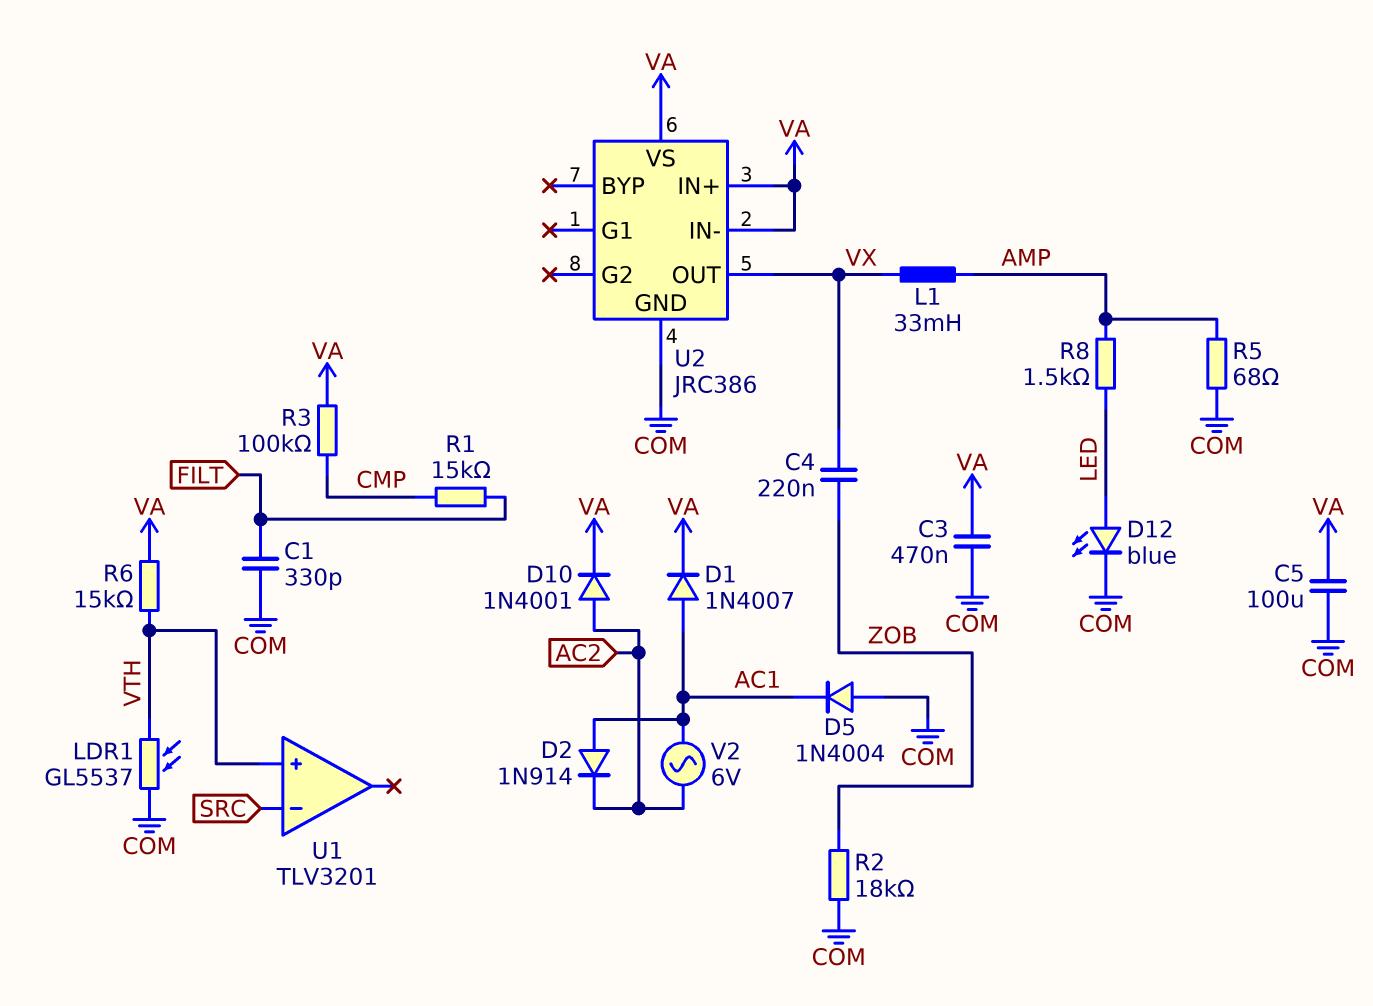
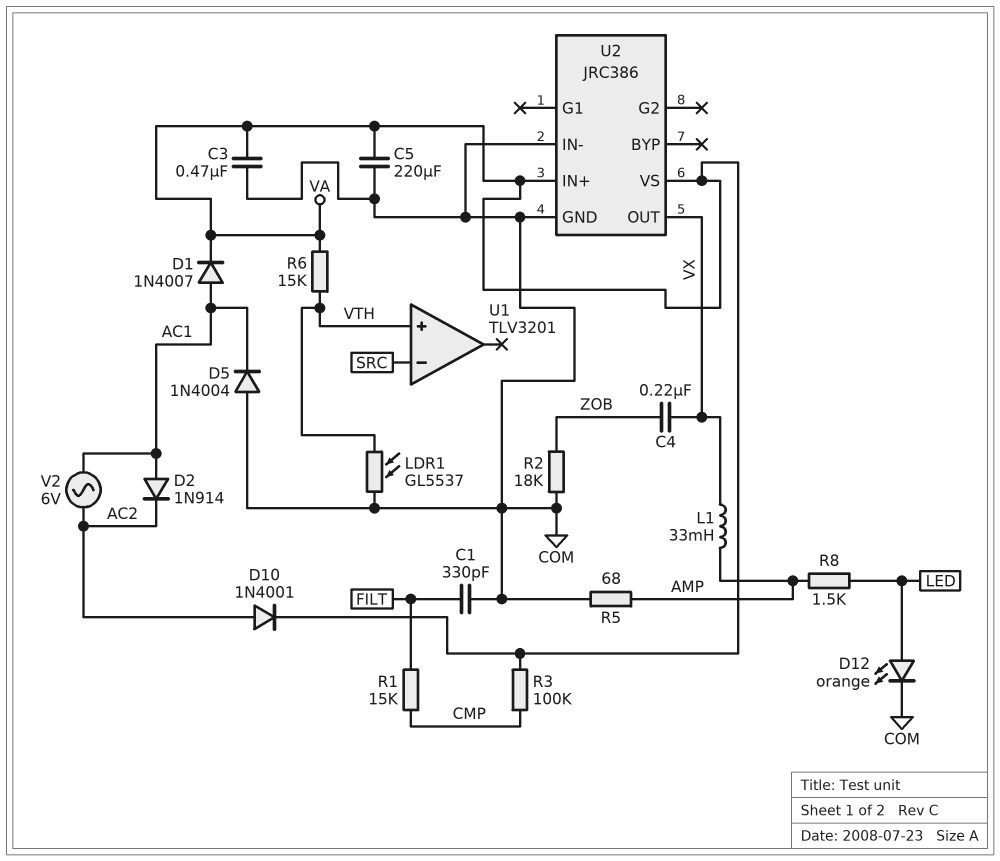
C5: 100uF (COM, VA) -> 220uF (COM, VA)
D12: LED blue (A LED, K COM) -> LED orange (A LED, K COM)
U2 pin IN-: VA -> COM

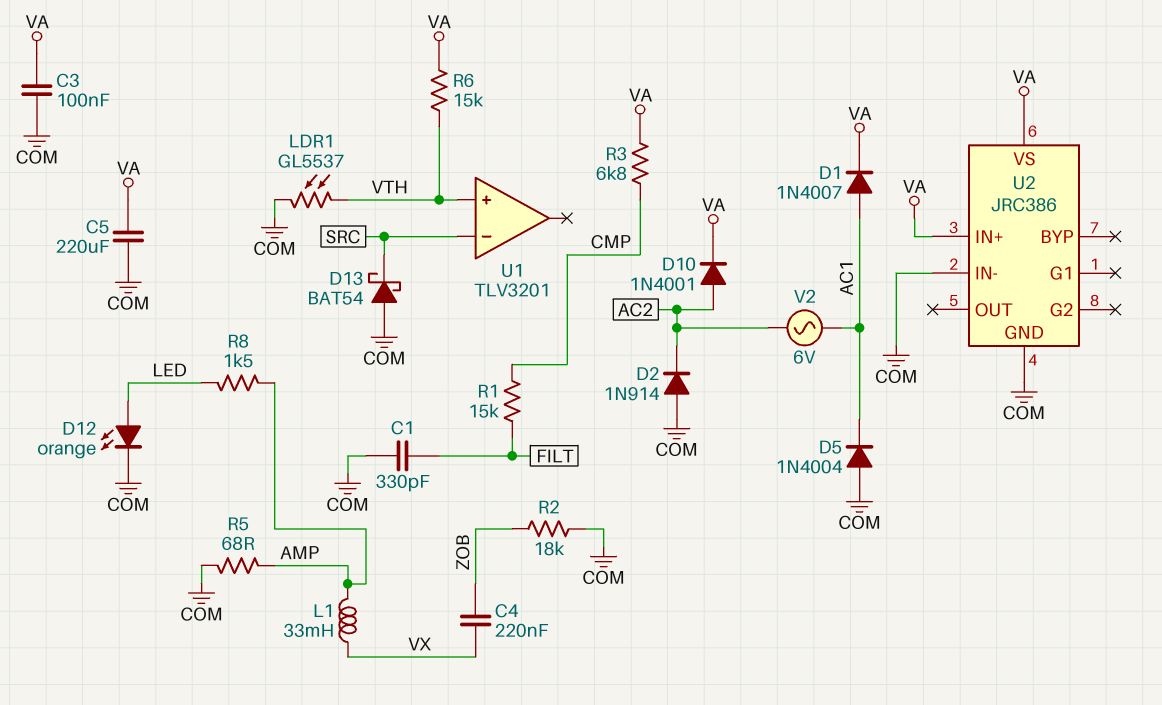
C3: 470nF (COM, VA) -> 100nF (COM, VA)
D2: diode 1N914 (A AC1, K AC2) -> diode 1N914 (A COM, K AC2)
D13: none -> schottky BAT54 (A COM, K SRC)
R3: 100k (CMP, VA) -> 6.8k (CMP, VA)
U2 pin OUT: VX -> none

